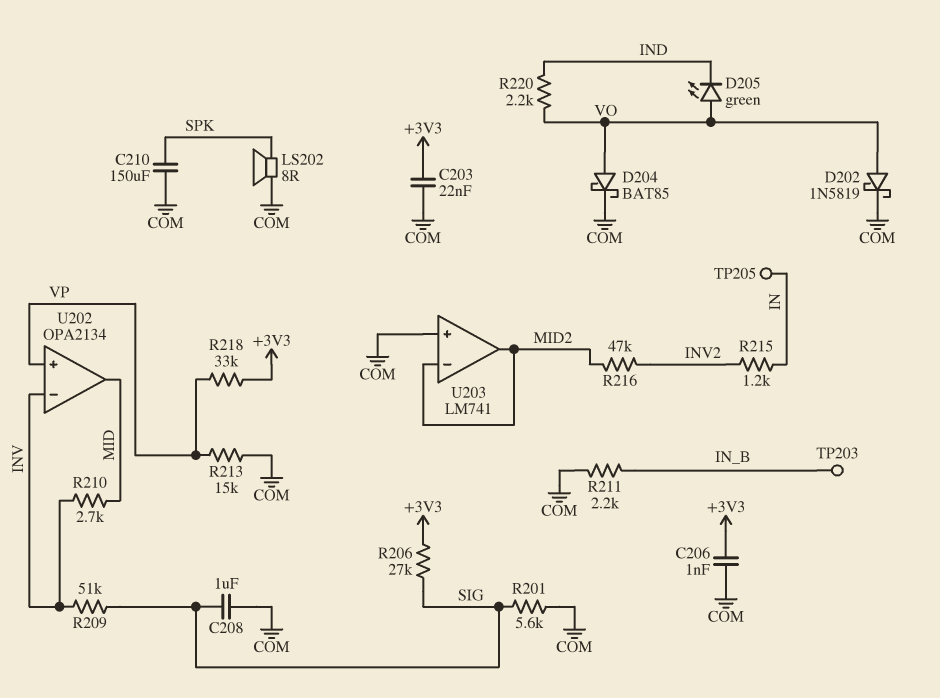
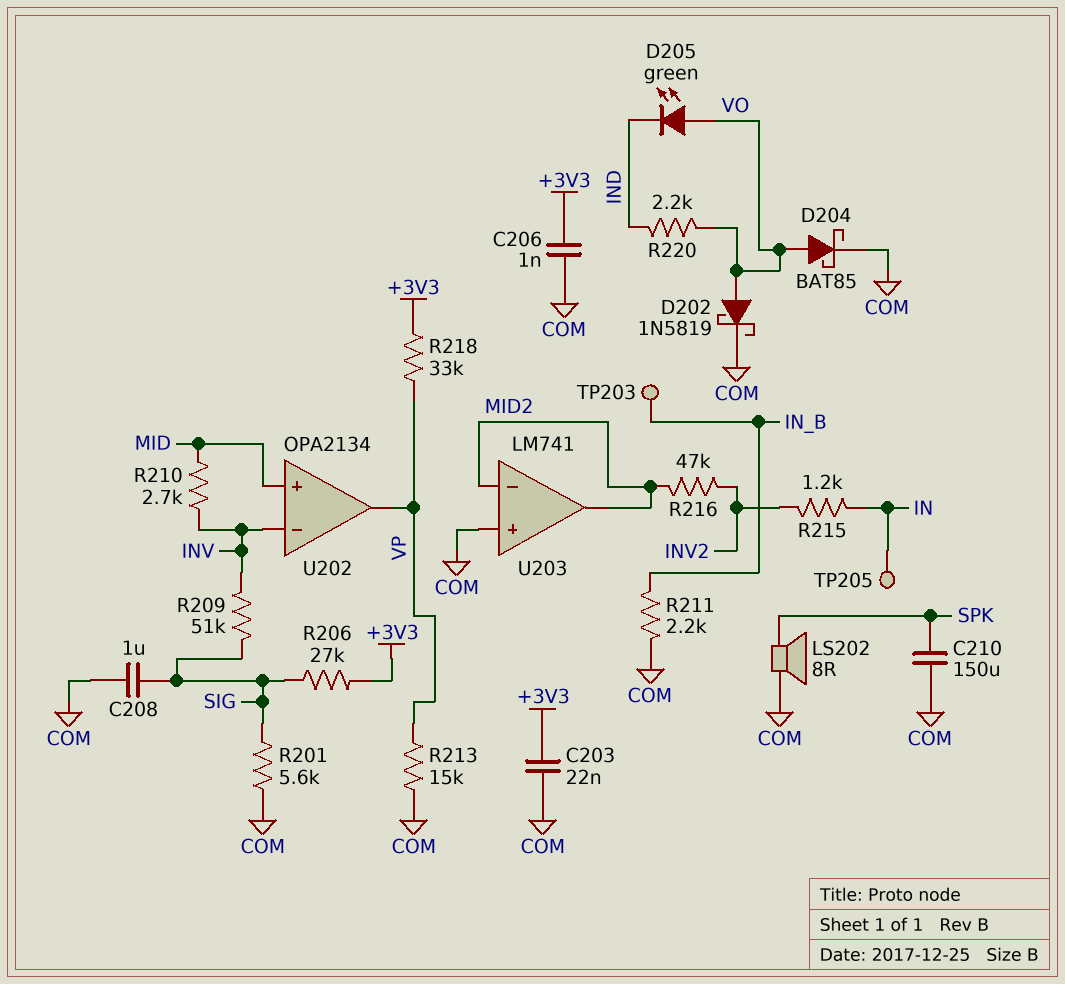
U202 pin in+: VP -> MID
U202 pin out: MID -> VP

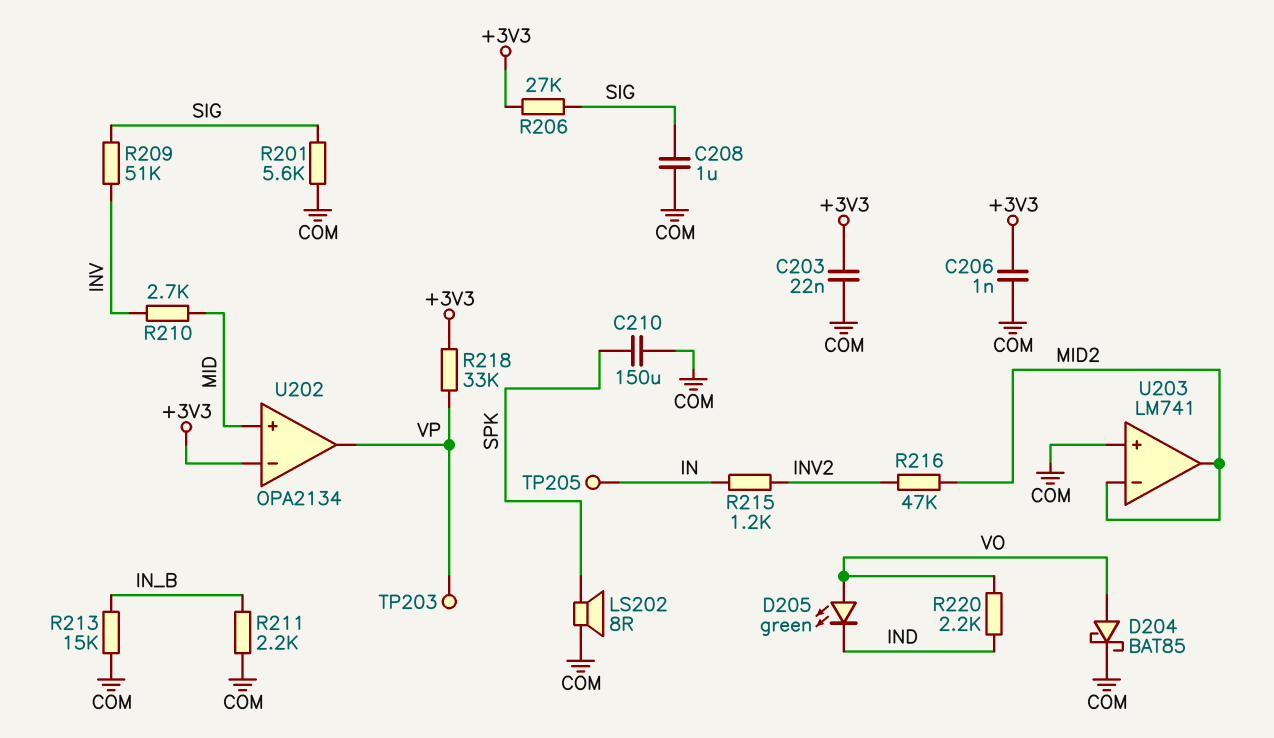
D202: schottky 1N5819 (A VO, K COM) -> none
R213: 15k (COM, VP) -> 15k (COM, IN_B)
TP203: test point (IN_B) -> test point (VP)
U202 pin in-: INV -> +3V3

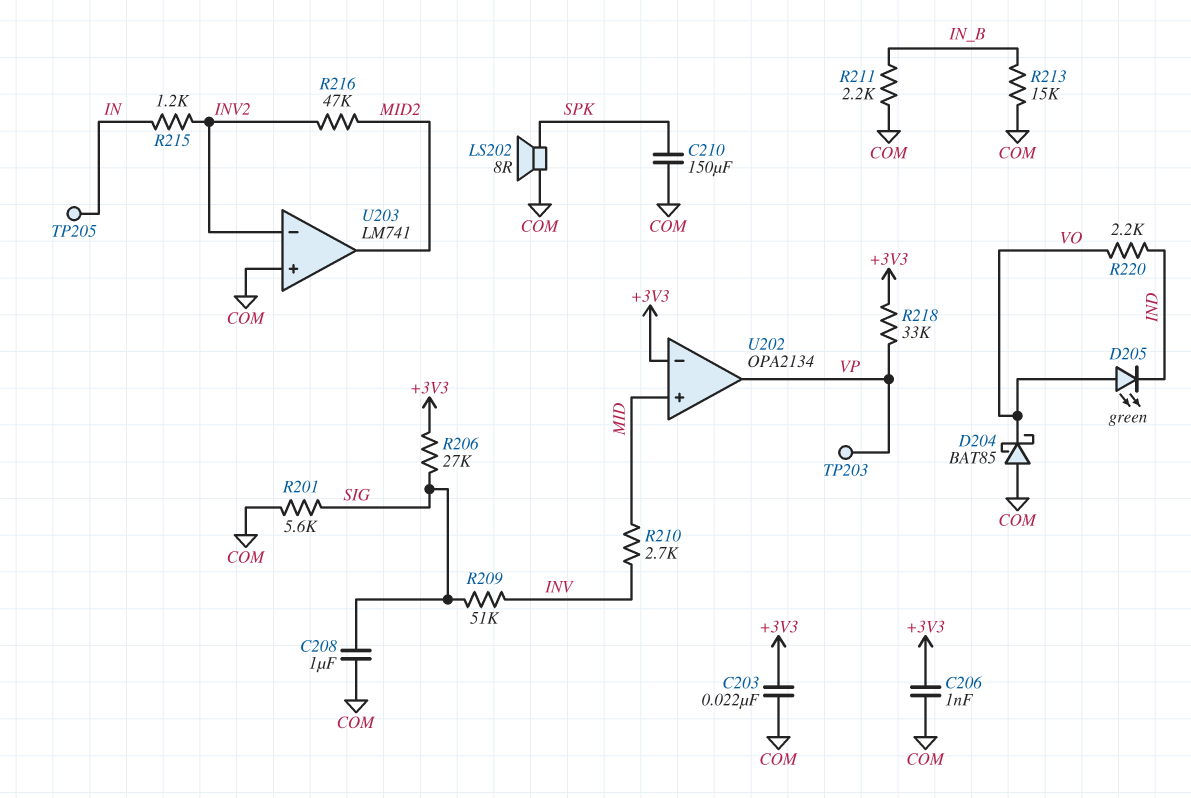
D204: schottky BAT85 (A VO, K COM) -> schottky BAT85 (A COM, K VO)
U203 pin in-: MID2 -> INV2

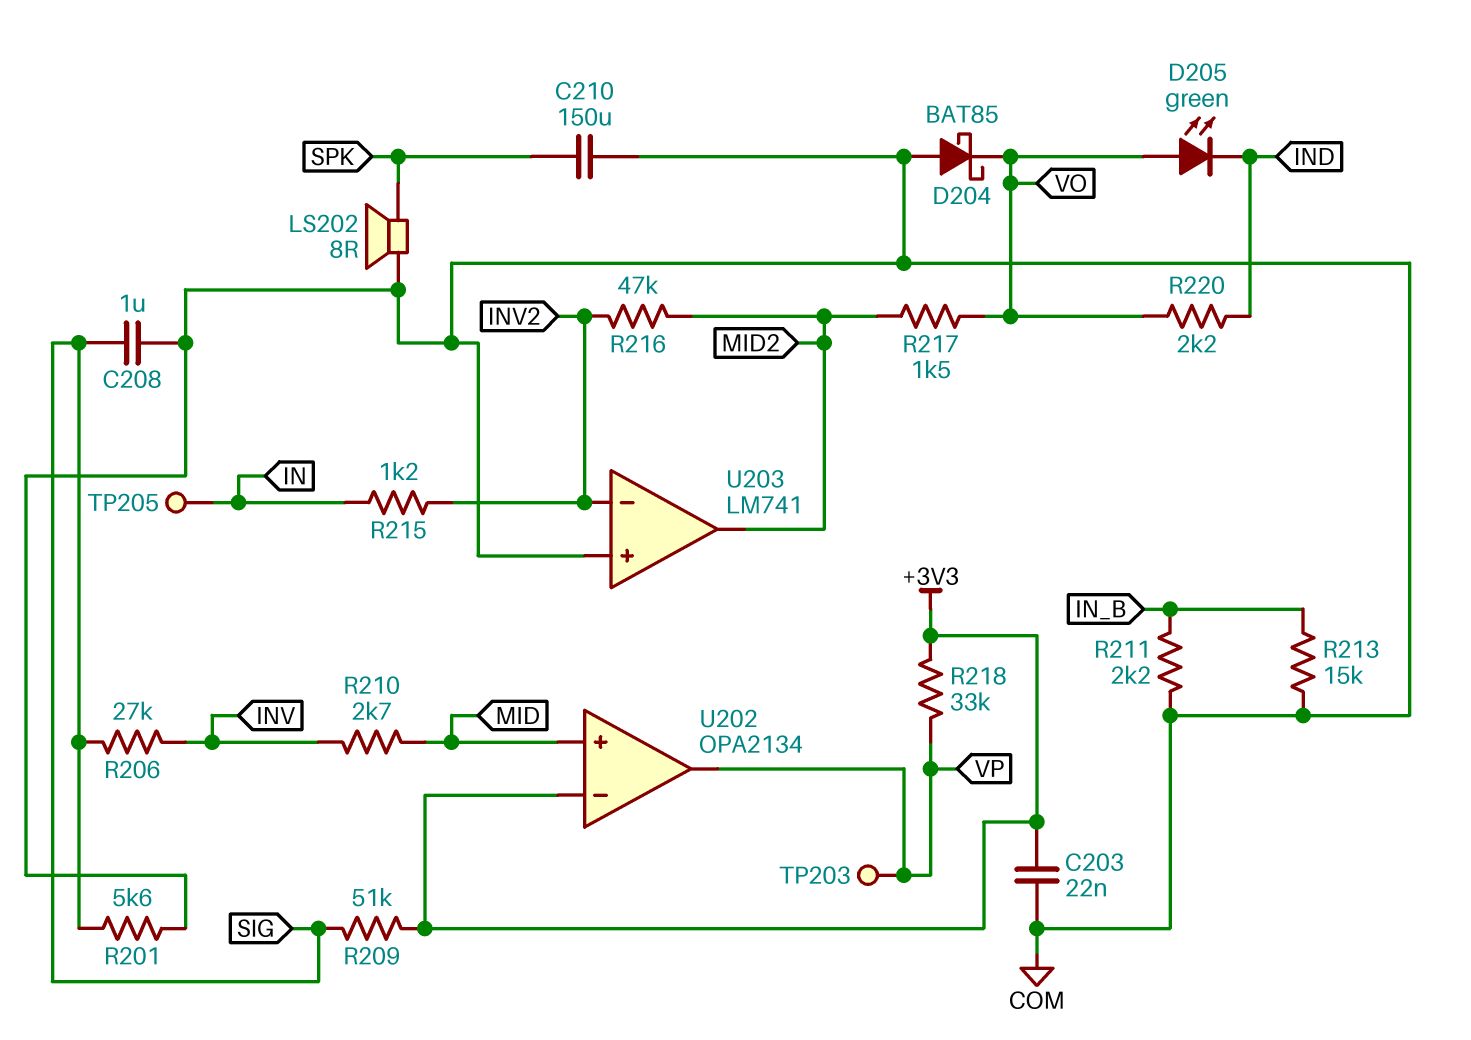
C206: 1nF (+3V3, COM) -> none
R206: 27k (+3V3, SIG) -> 27k (INV, SIG)
R209: 51k (INV, SIG) -> 51k (+3V3, SIG)
R217: none -> 1.5k (MID2, VO)

